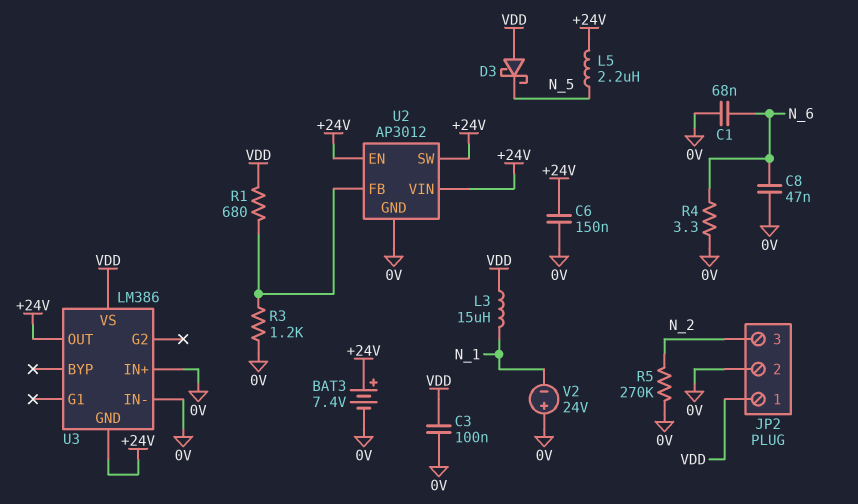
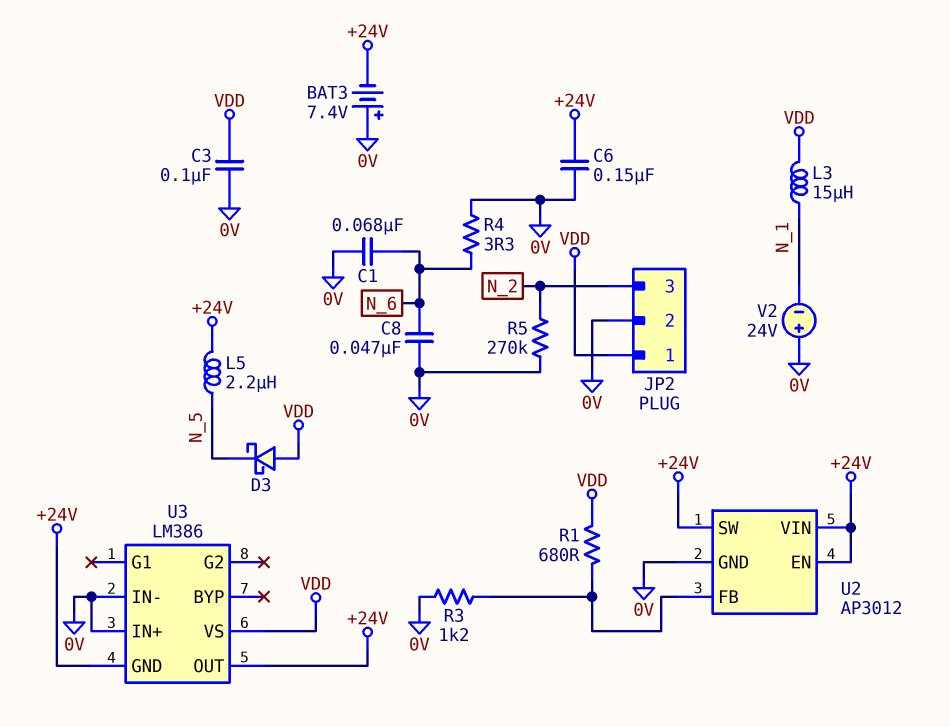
BAT3: 7.4V (plus +24V, minus 0V) -> 7.4V (plus 0V, minus +24V)

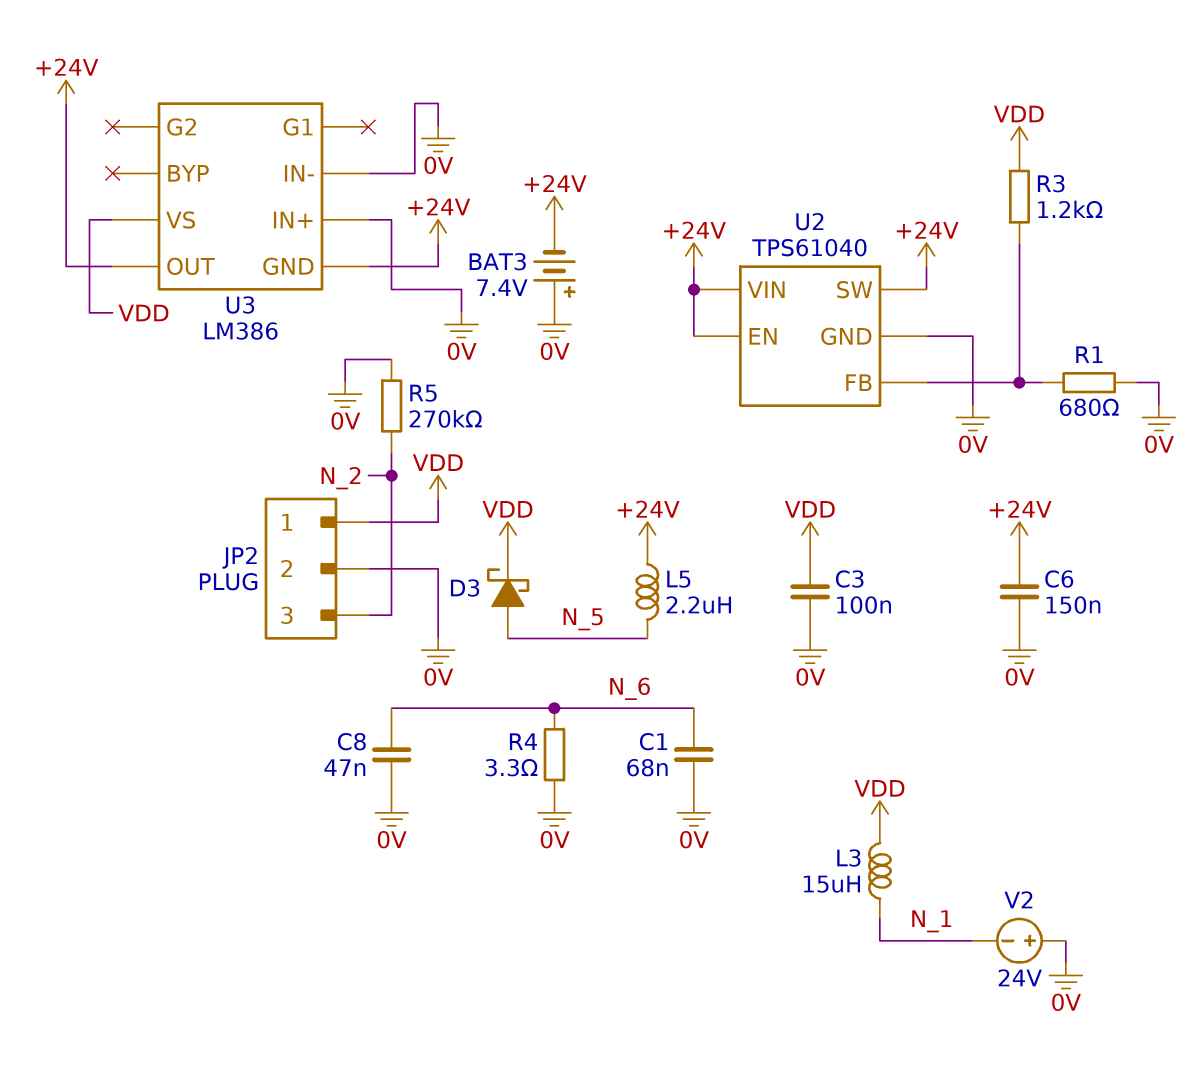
D3: schottky (A VDD, K N_5) -> schottky (A N_5, K VDD)
R1: 680 (U2/FB, VDD) -> 680 (0V, U2/FB)
R3: 1.2k (0V, U2/FB) -> 1.2k (U2/FB, VDD)
U2: AP3012 -> TPS61040

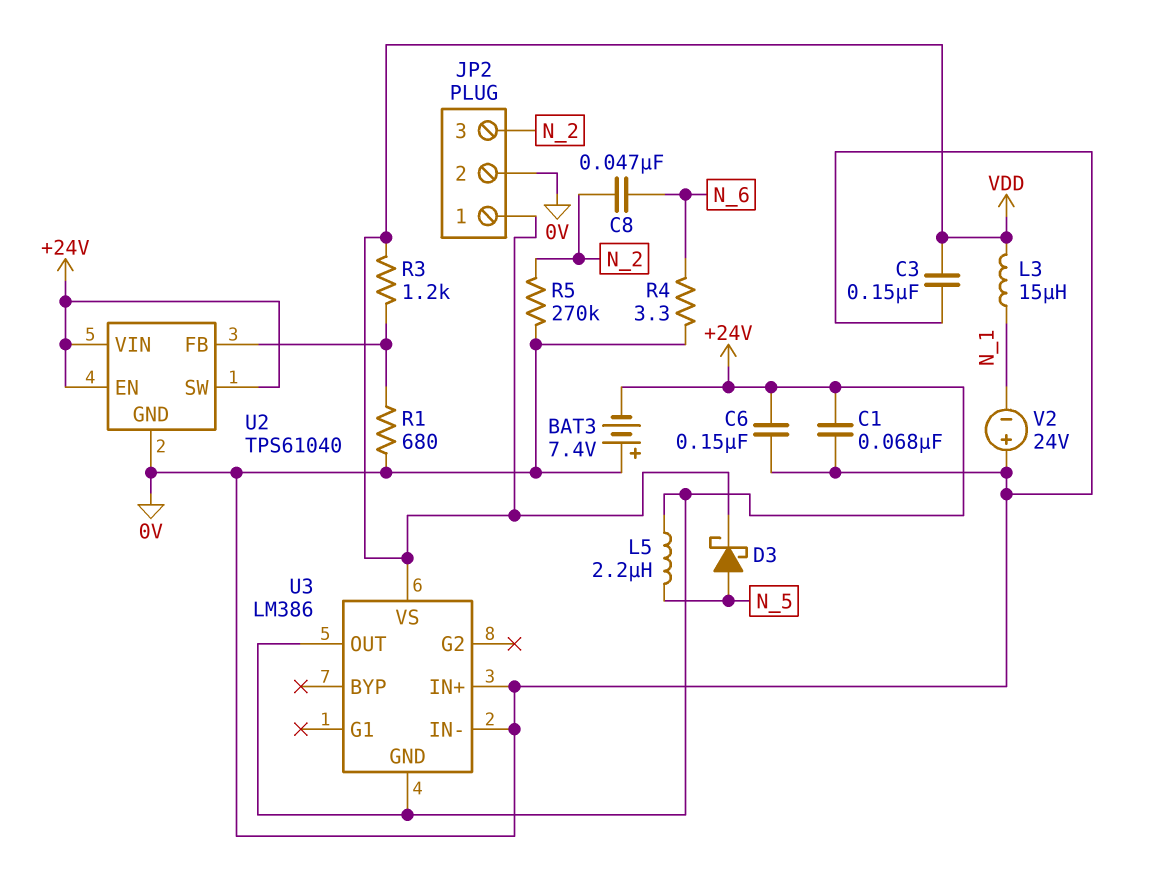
C1: 68nF (0V, N_6) -> 68nF (+24V, 0V)
C3: 100nF (0V, VDD) -> 150nF (0V, VDD)
C8: 47nF (0V, N_6) -> 47nF (N_2, N_6)

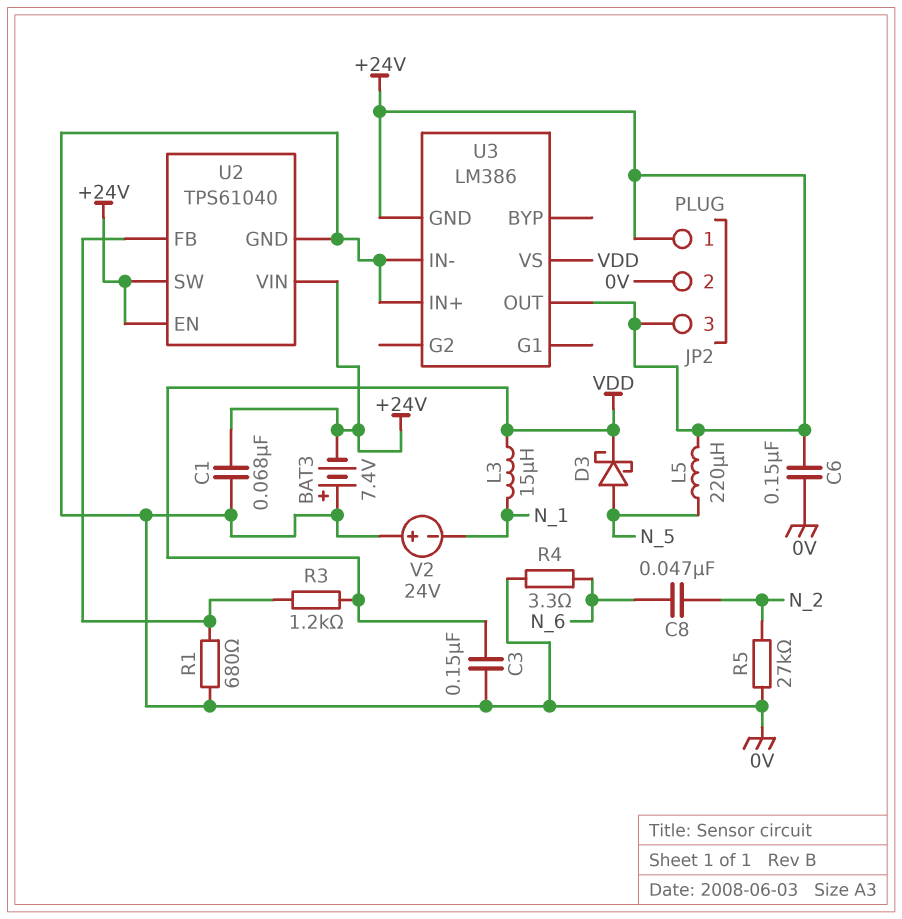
JP2 pin 1: VDD -> +24V
JP2 pin 3: N_2 -> +24V
L5: 2.2uH (+24V, N_5) -> 220uH (+24V, N_5)
R5: 270k (0V, N_2) -> 27k (0V, N_2)

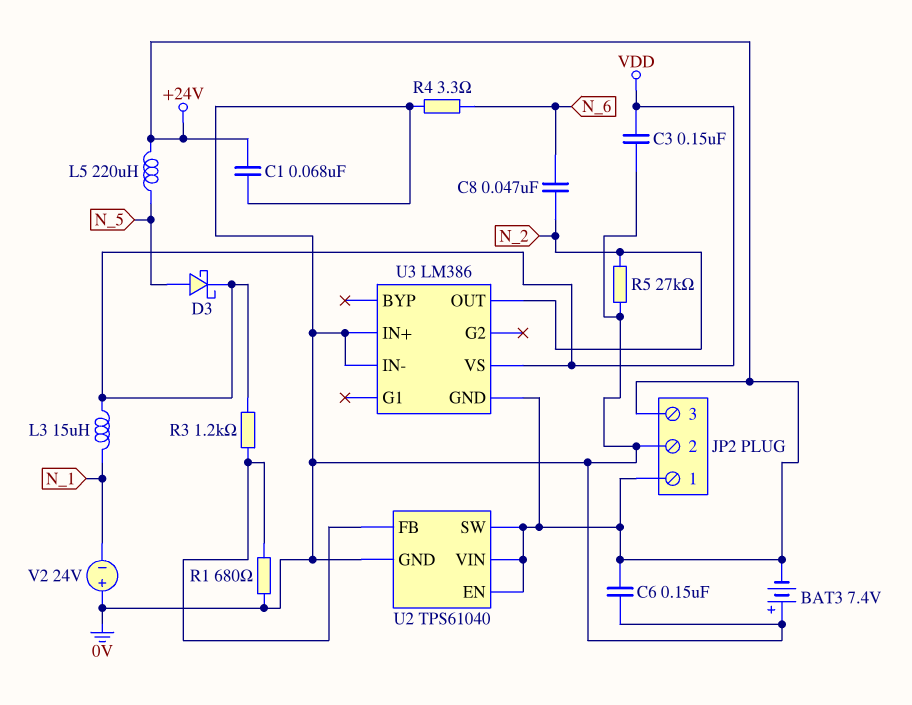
U3 pin OUT: +24V -> N_2

